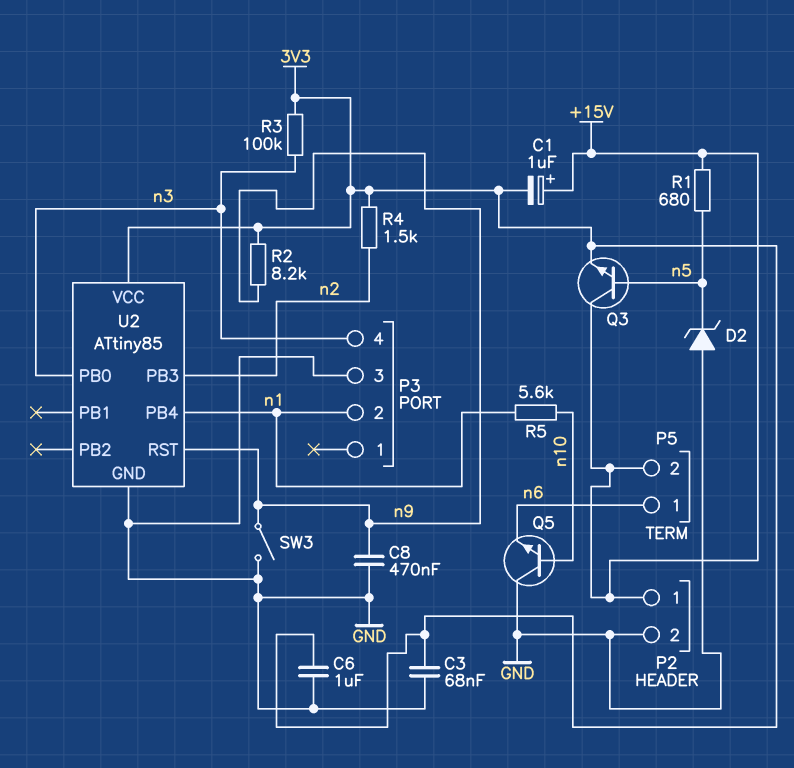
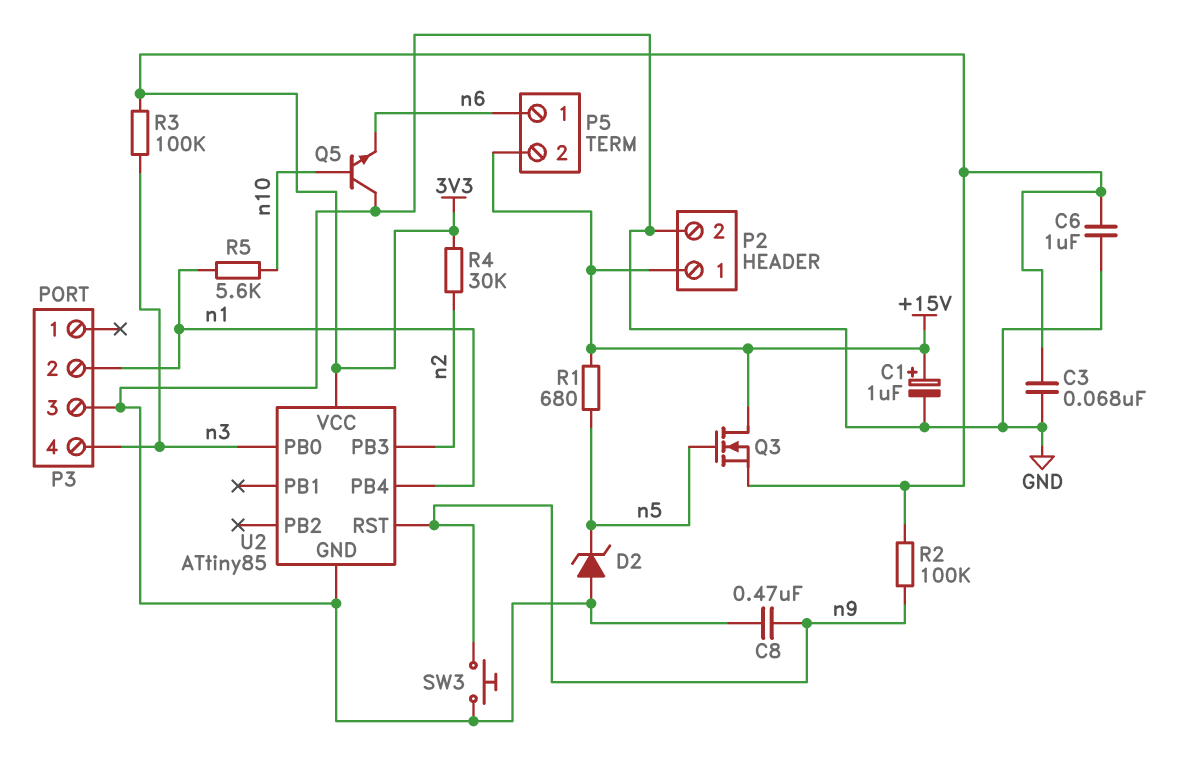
C1: 1uF (plus +15V, minus 3V3) -> 1uF (plus +15V, minus GND)
Q3: NPN (B n5, C +15V, E 3V3) -> NMOS (G n5, D +15V, S 3V3)
R2: 8.2k (3V3, n9) -> 100k (3V3, n9)
R4: 1.5k (3V3, n2) -> 30k (3V3, n2)
SW3: switch (GND, n9) -> button (GND, n9)

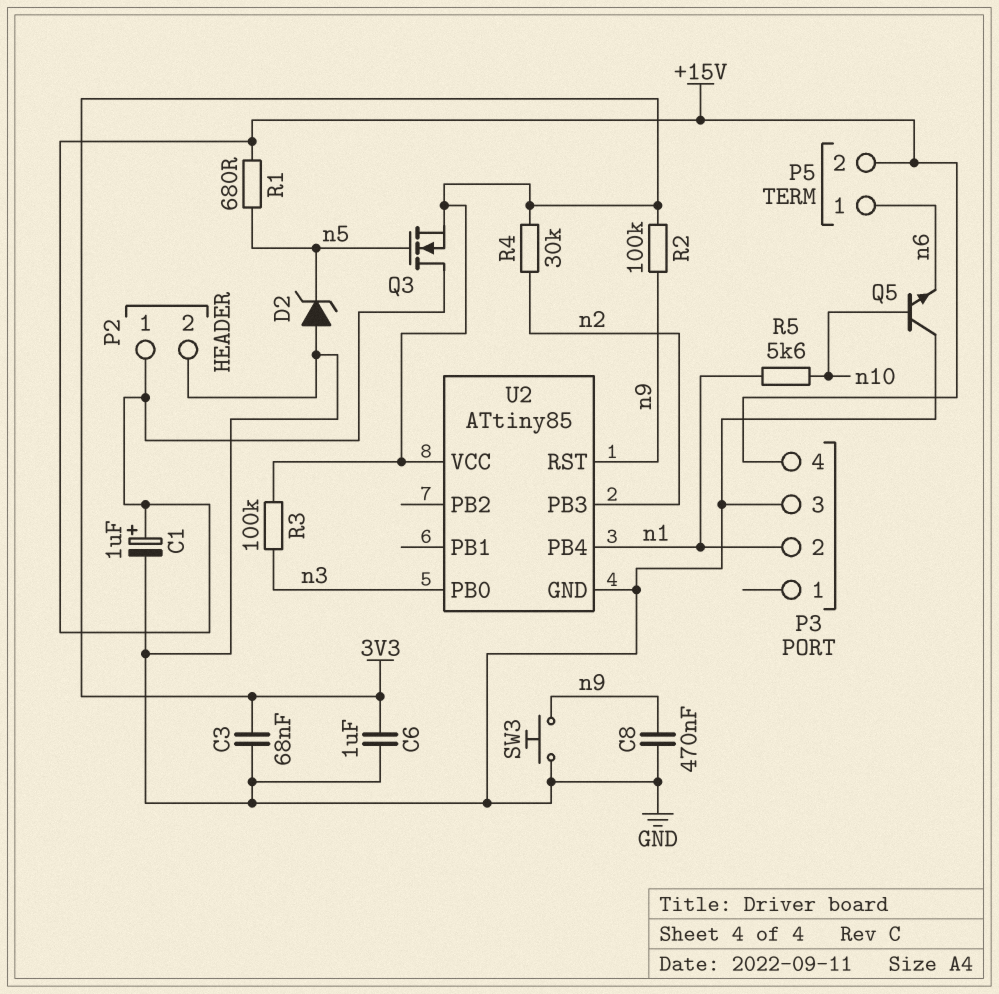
P3 pin 4: n3 -> +15V

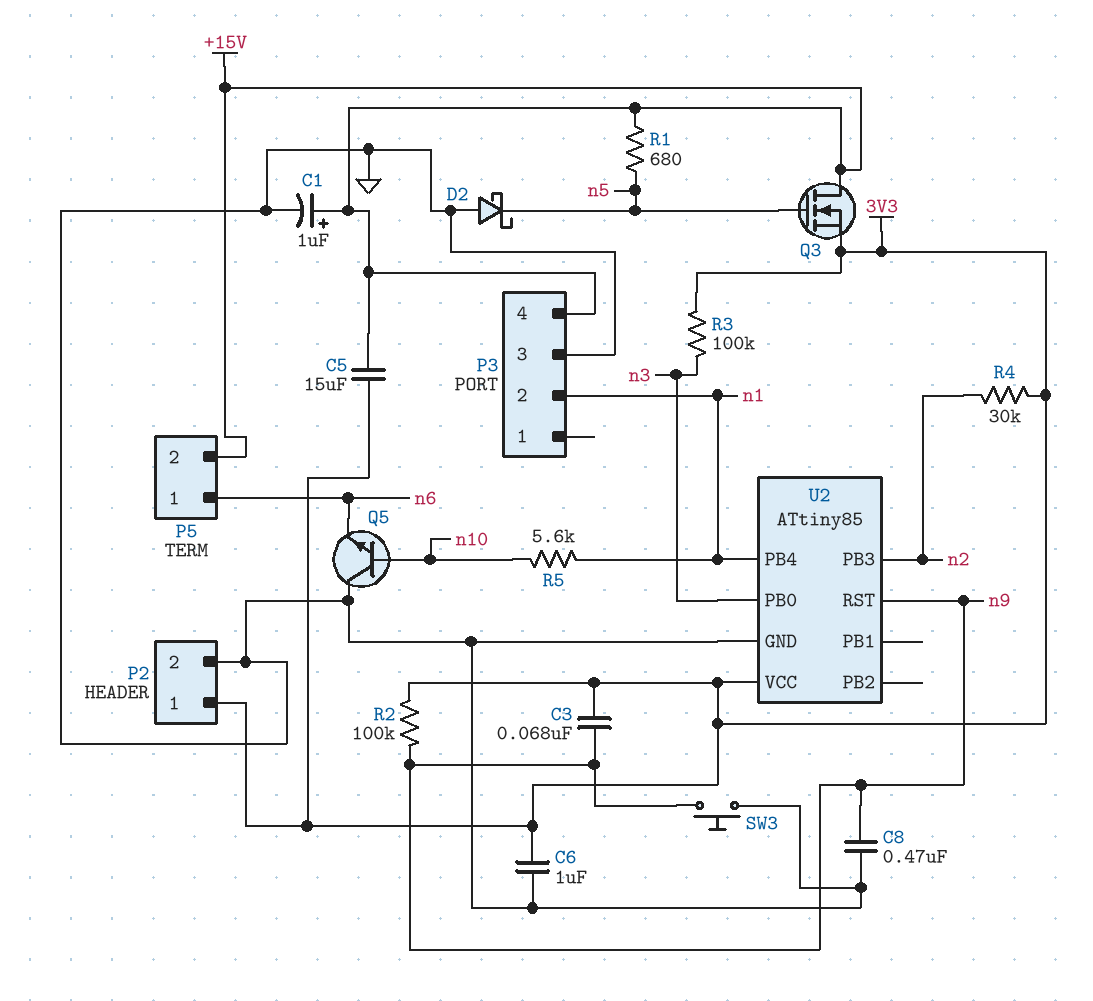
C3: 68nF (3V3, GND) -> 68nF (3V3, n9)
C5: none -> 15uF (+15V, 3V3)
D2: zener (A GND, K n5) -> schottky (A GND, K n5)
P2 pin 1: +15V -> 3V3

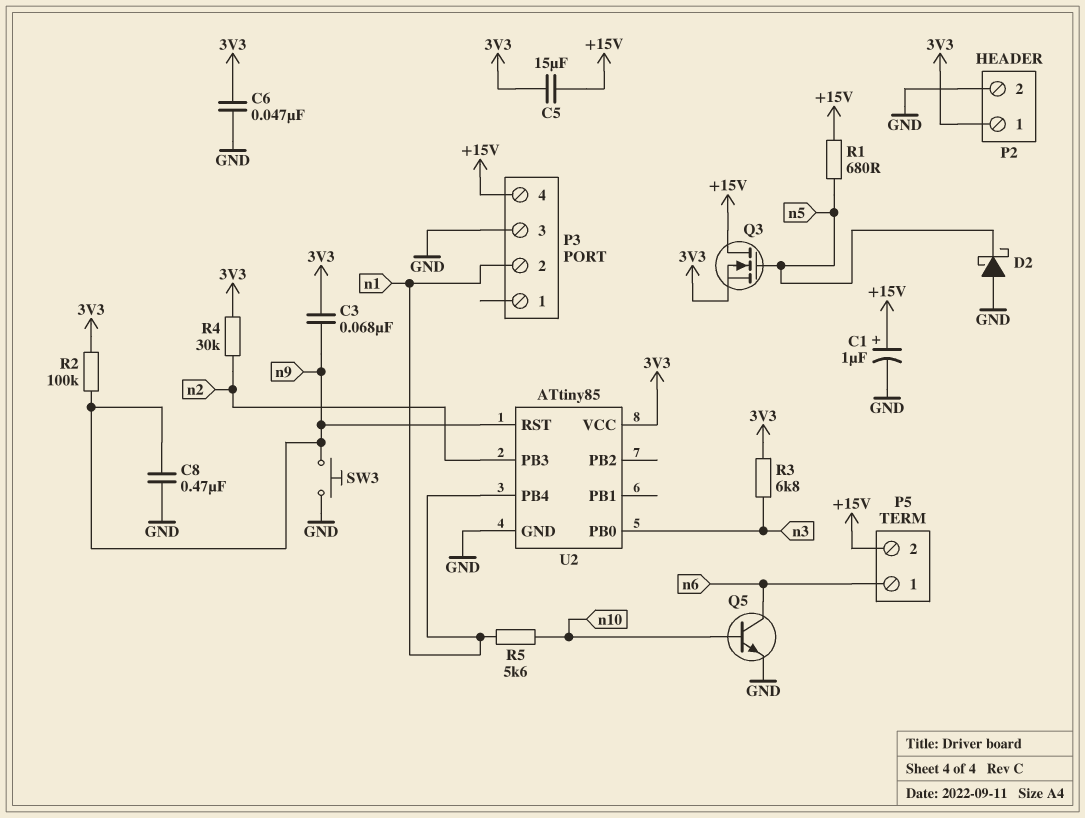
C6: 1uF (3V3, GND) -> 47nF (3V3, GND)
Q5: NPN (B n10, C GND, E n6) -> NPN (B n10, C n6, E GND)
R3: 100k (3V3, n3) -> 6.8k (3V3, n3)

